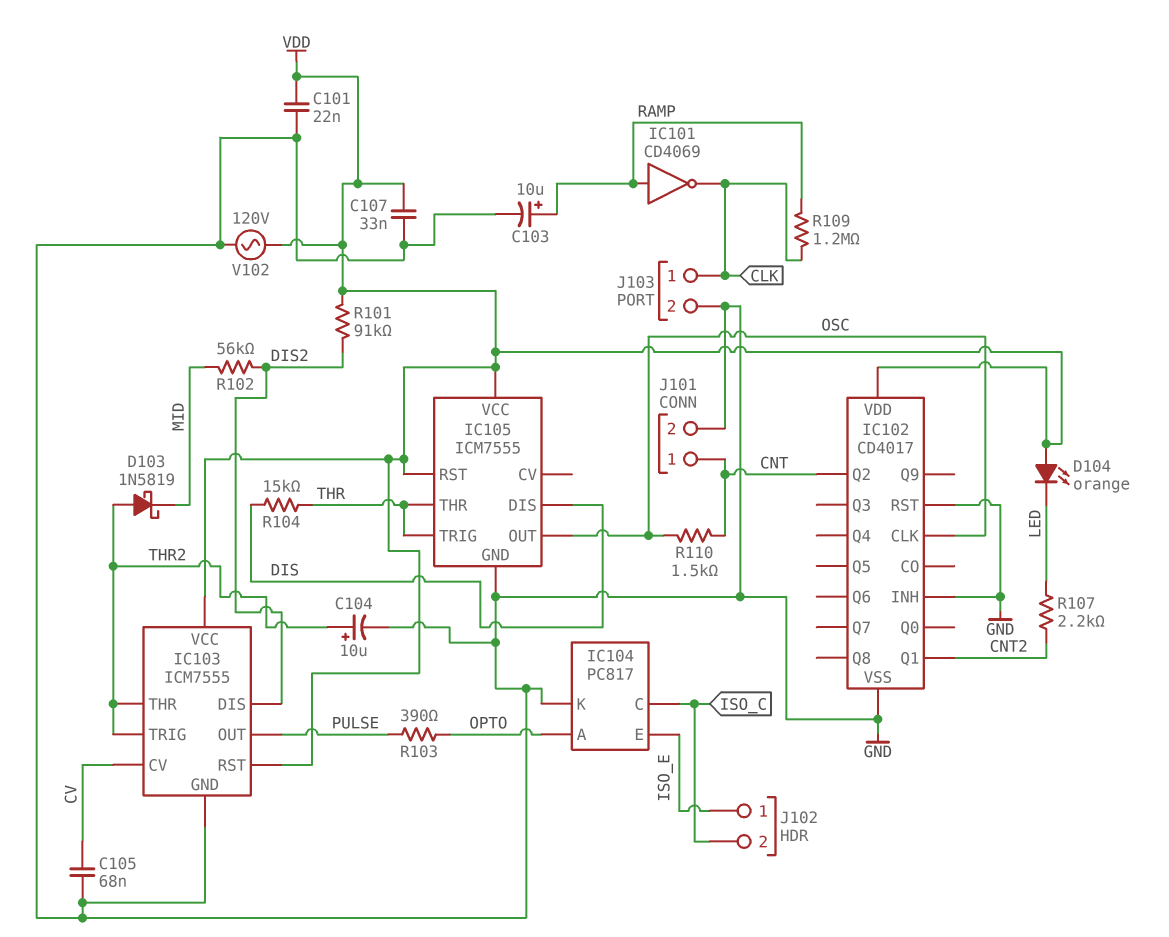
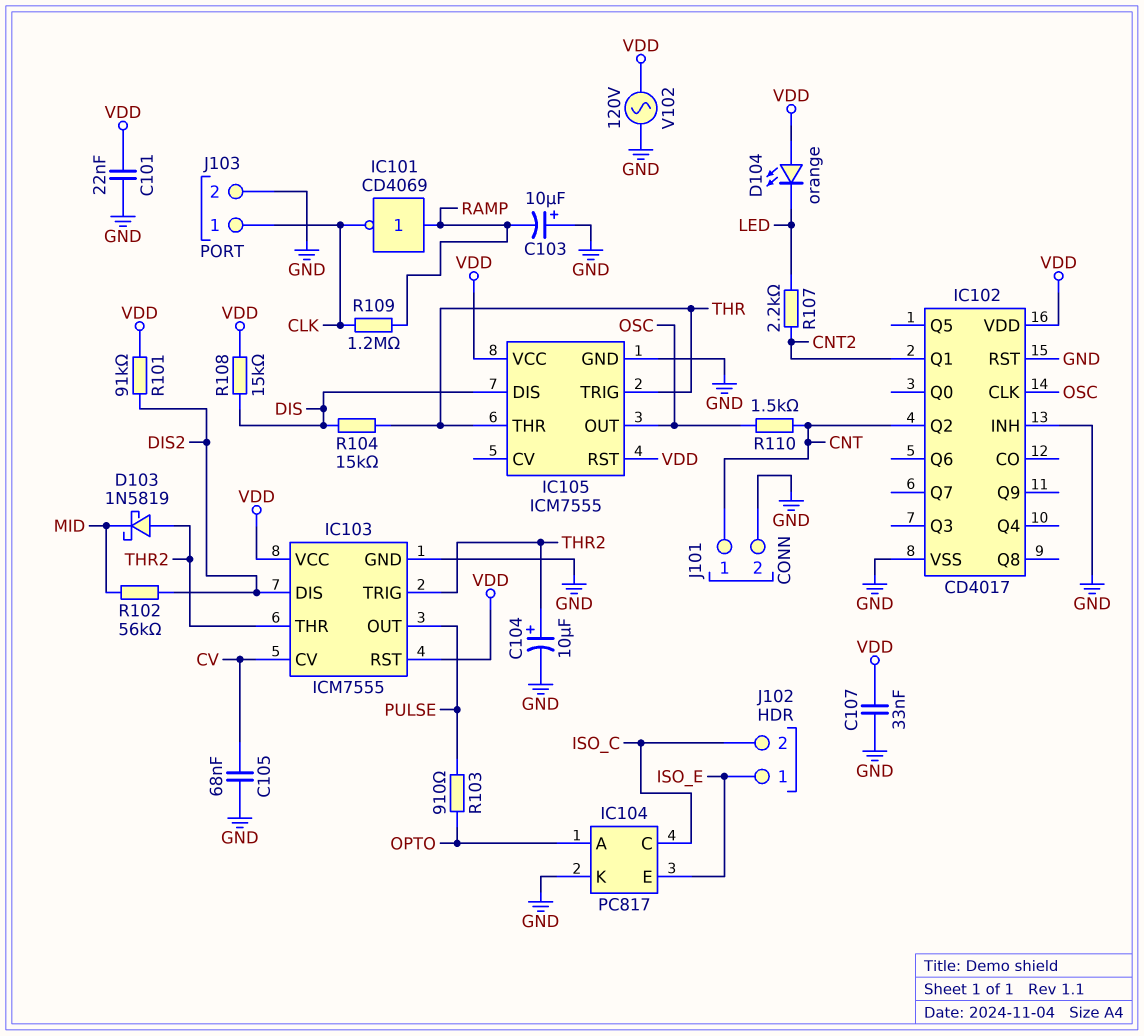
C103: 10uF (plus RAMP, minus GND) -> 10uF (plus GND, minus RAMP)
R103: 390 (OPTO, PULSE) -> 910 (OPTO, PULSE)
R108: none -> 15k (DIS, VDD)

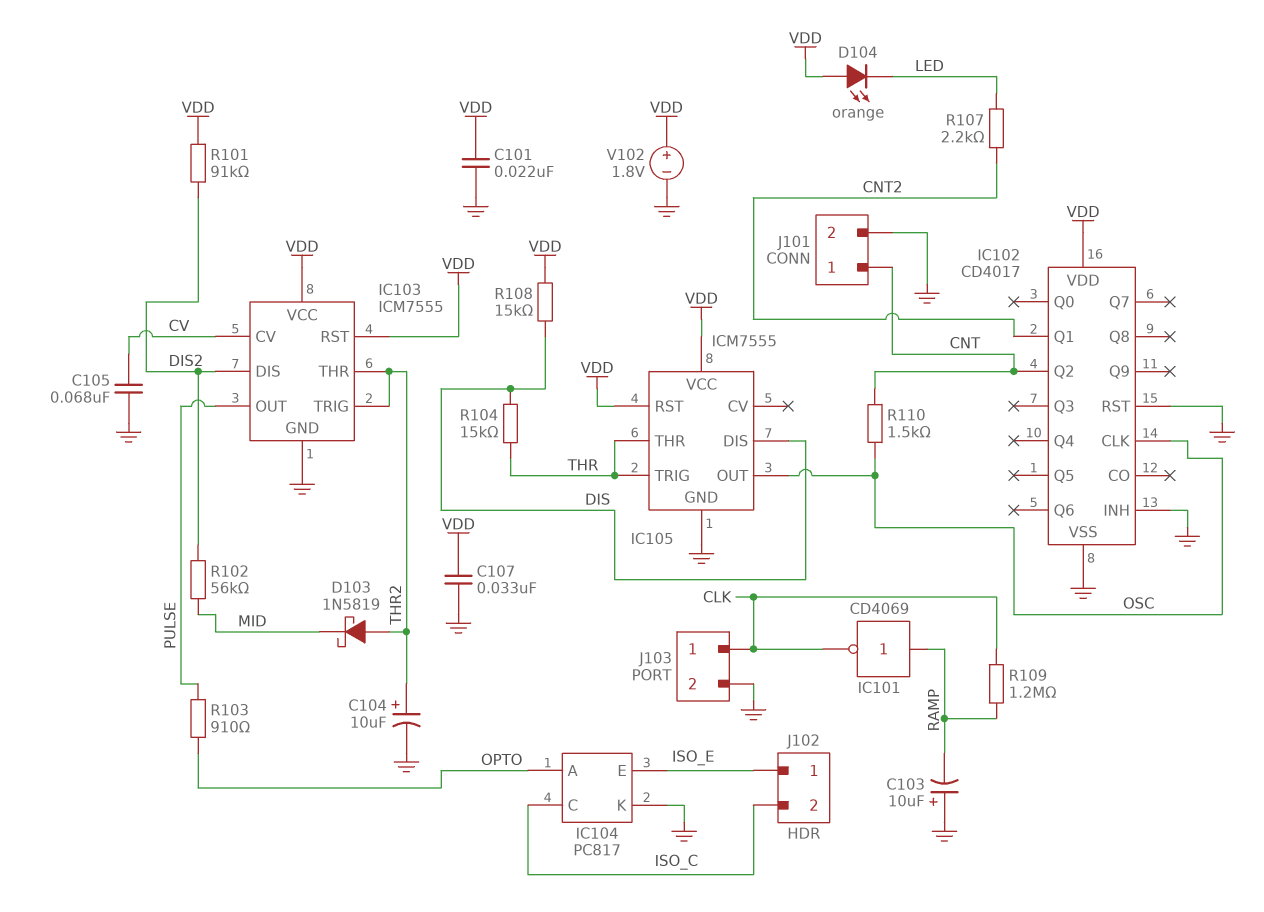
V102: AC 120V (GND, VDD) -> 1.8V (plus VDD, minus GND)

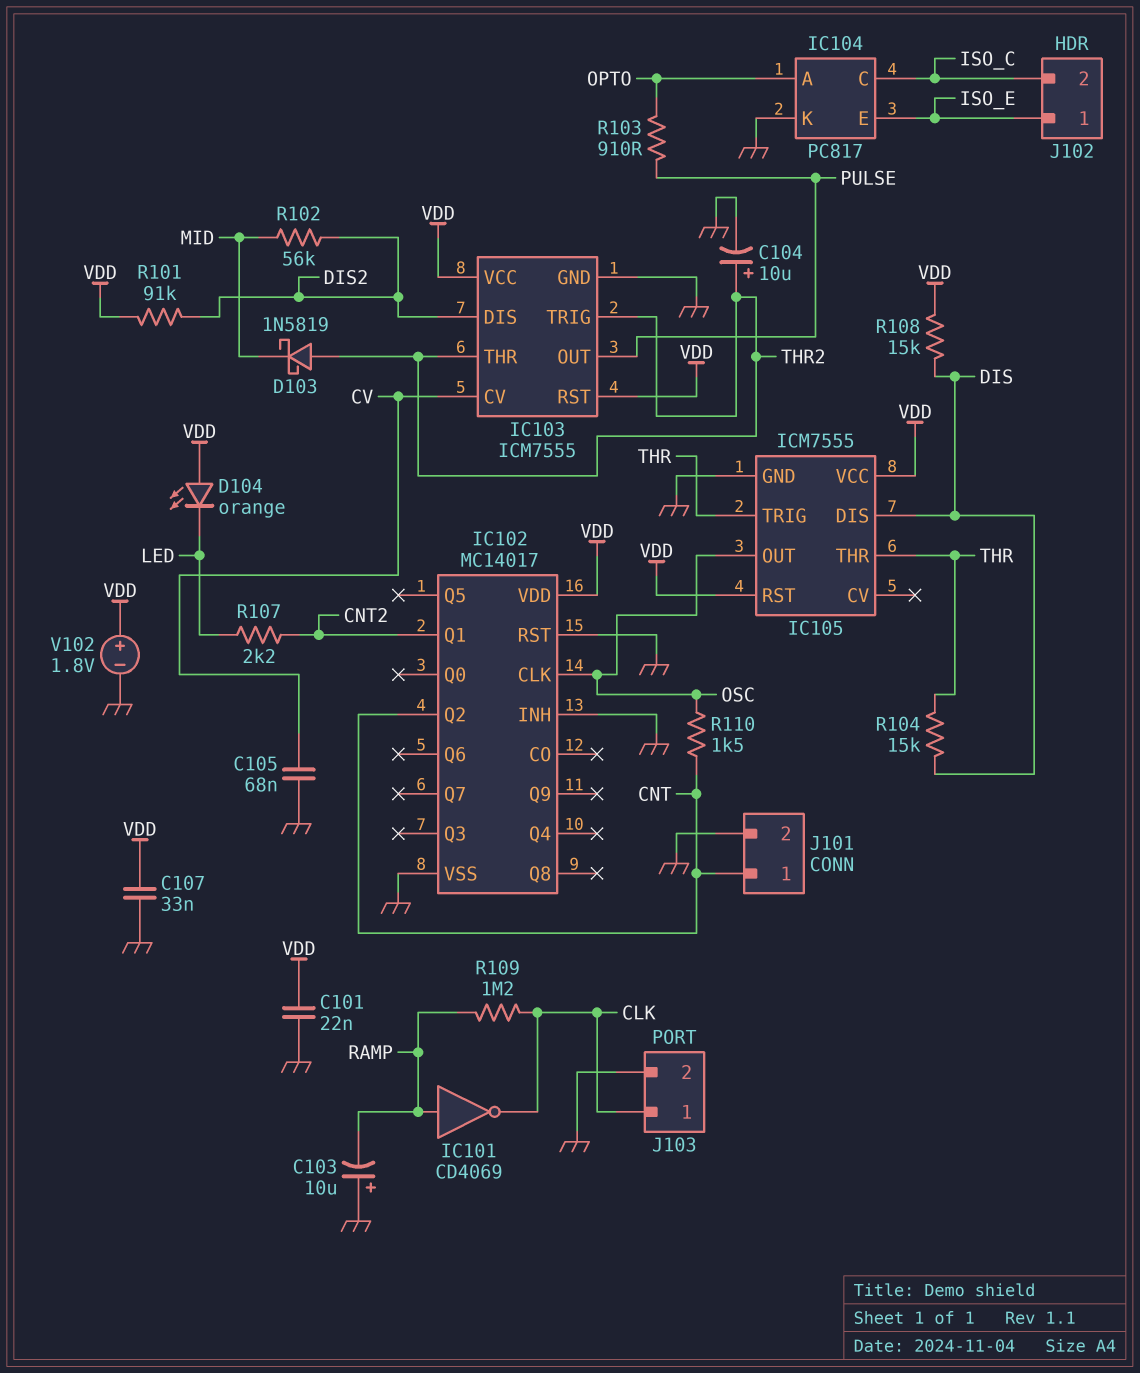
IC102: CD4017 -> MC14017

